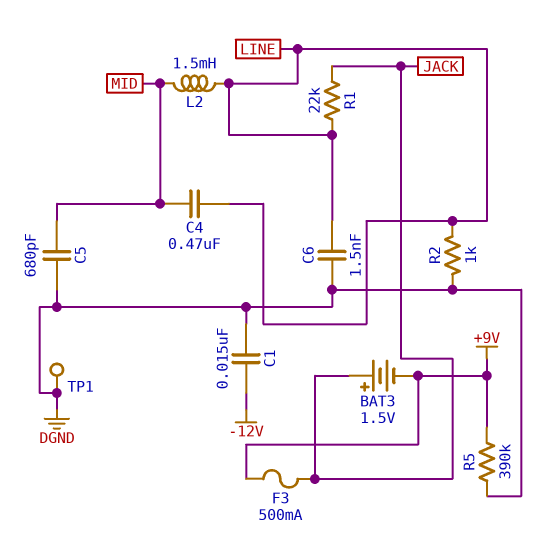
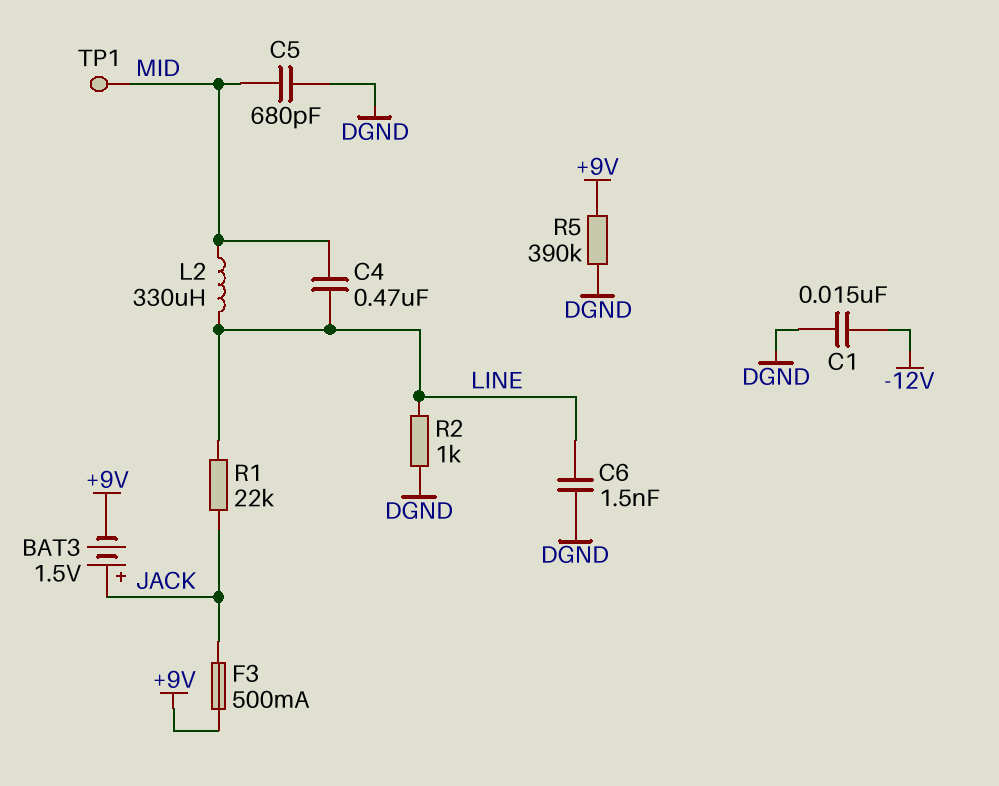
L2: 1.5mH (LINE, MID) -> 330uH (LINE, MID)
TP1: test point (DGND) -> test point (MID)

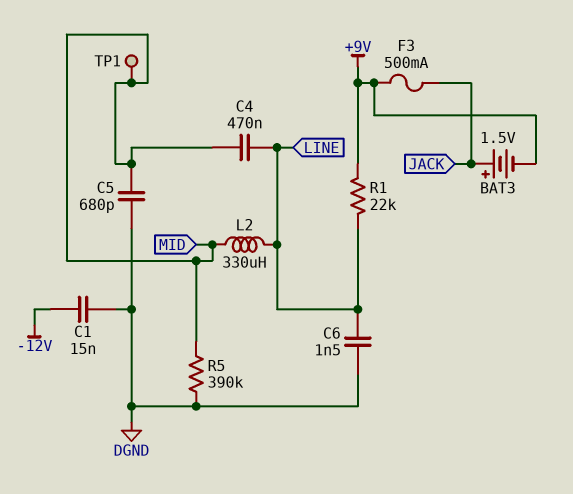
R1: 22k (JACK, LINE) -> 22k (+9V, LINE)
R2: 1k (DGND, LINE) -> none
R5: 390k (+9V, DGND) -> 390k (DGND, MID)

